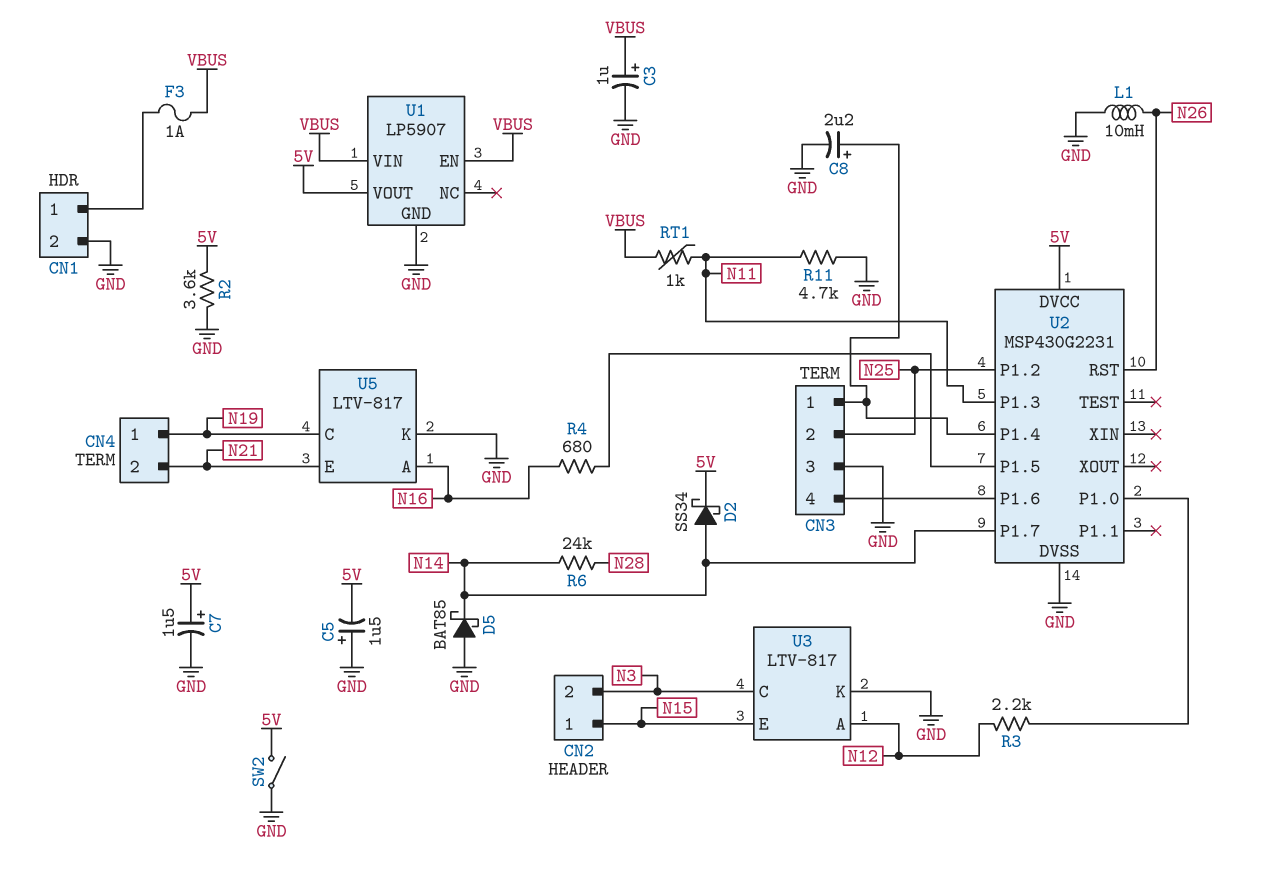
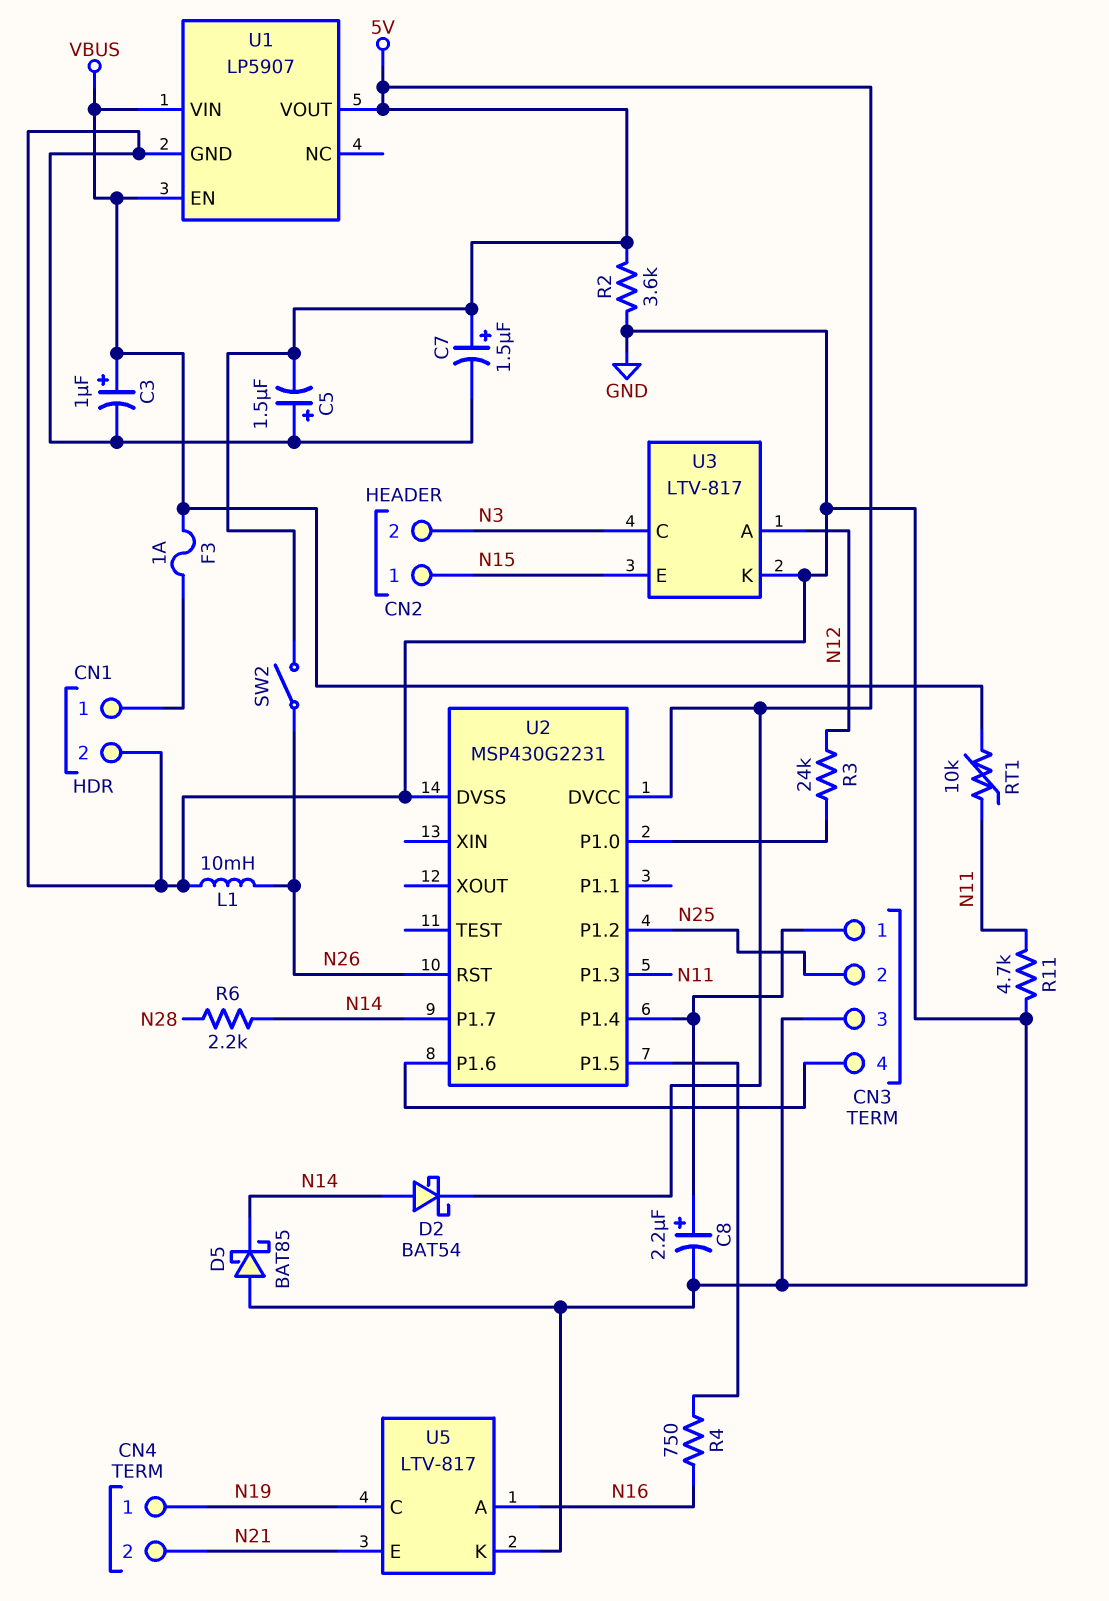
D2: schottky SS34 (A N14, K 5V) -> schottky BAT54 (A N14, K 5V)
R3: 2.2k (N12, U2/P1.0) -> 24k (N12, U2/P1.0)
R4: 680 (N16, U2/P1.5) -> 750 (N16, U2/P1.5)
R6: 24k (N14, N28) -> 2.2k (N14, N28)
RT1: 1k (N11, VBUS) -> 10k (N11, VBUS)
SW2: switch (5V, GND) -> switch (5V, N26)

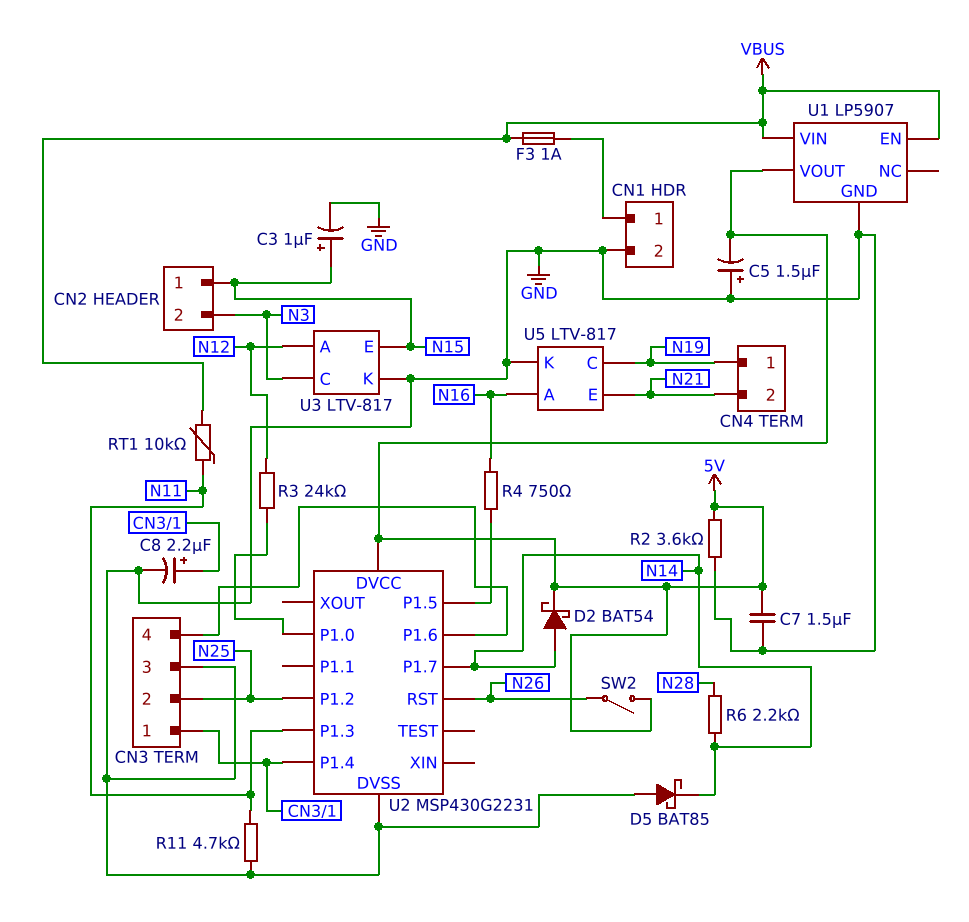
C3: 1uF (plus VBUS, minus GND) -> 1uF (plus N15, minus GND)
C7: 1.5uF (plus 5V, minus GND) -> 1.5uF (5V, GND)
L1: 10mH (GND, N26) -> none

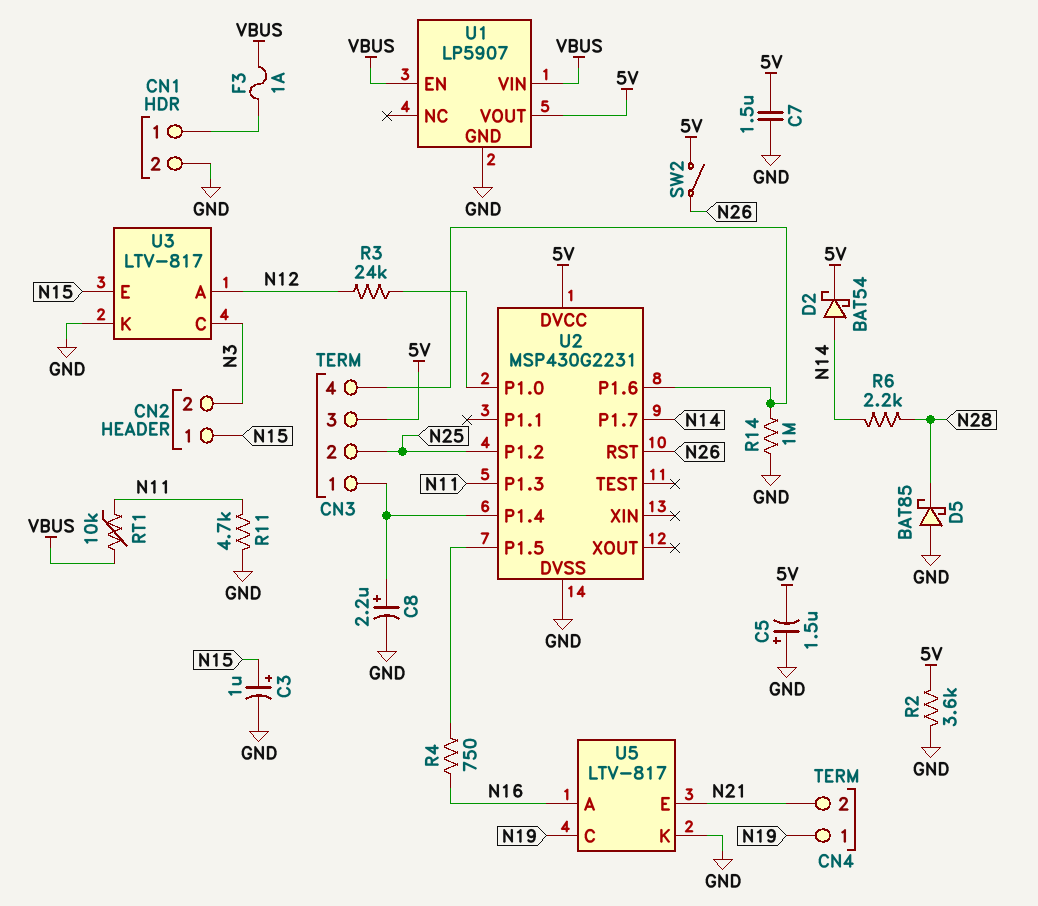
CN3 pin 3: GND -> 5V
D5: schottky BAT85 (A GND, K N14) -> schottky BAT85 (A GND, K N28)
R14: none -> 1M (CN3/4, GND)

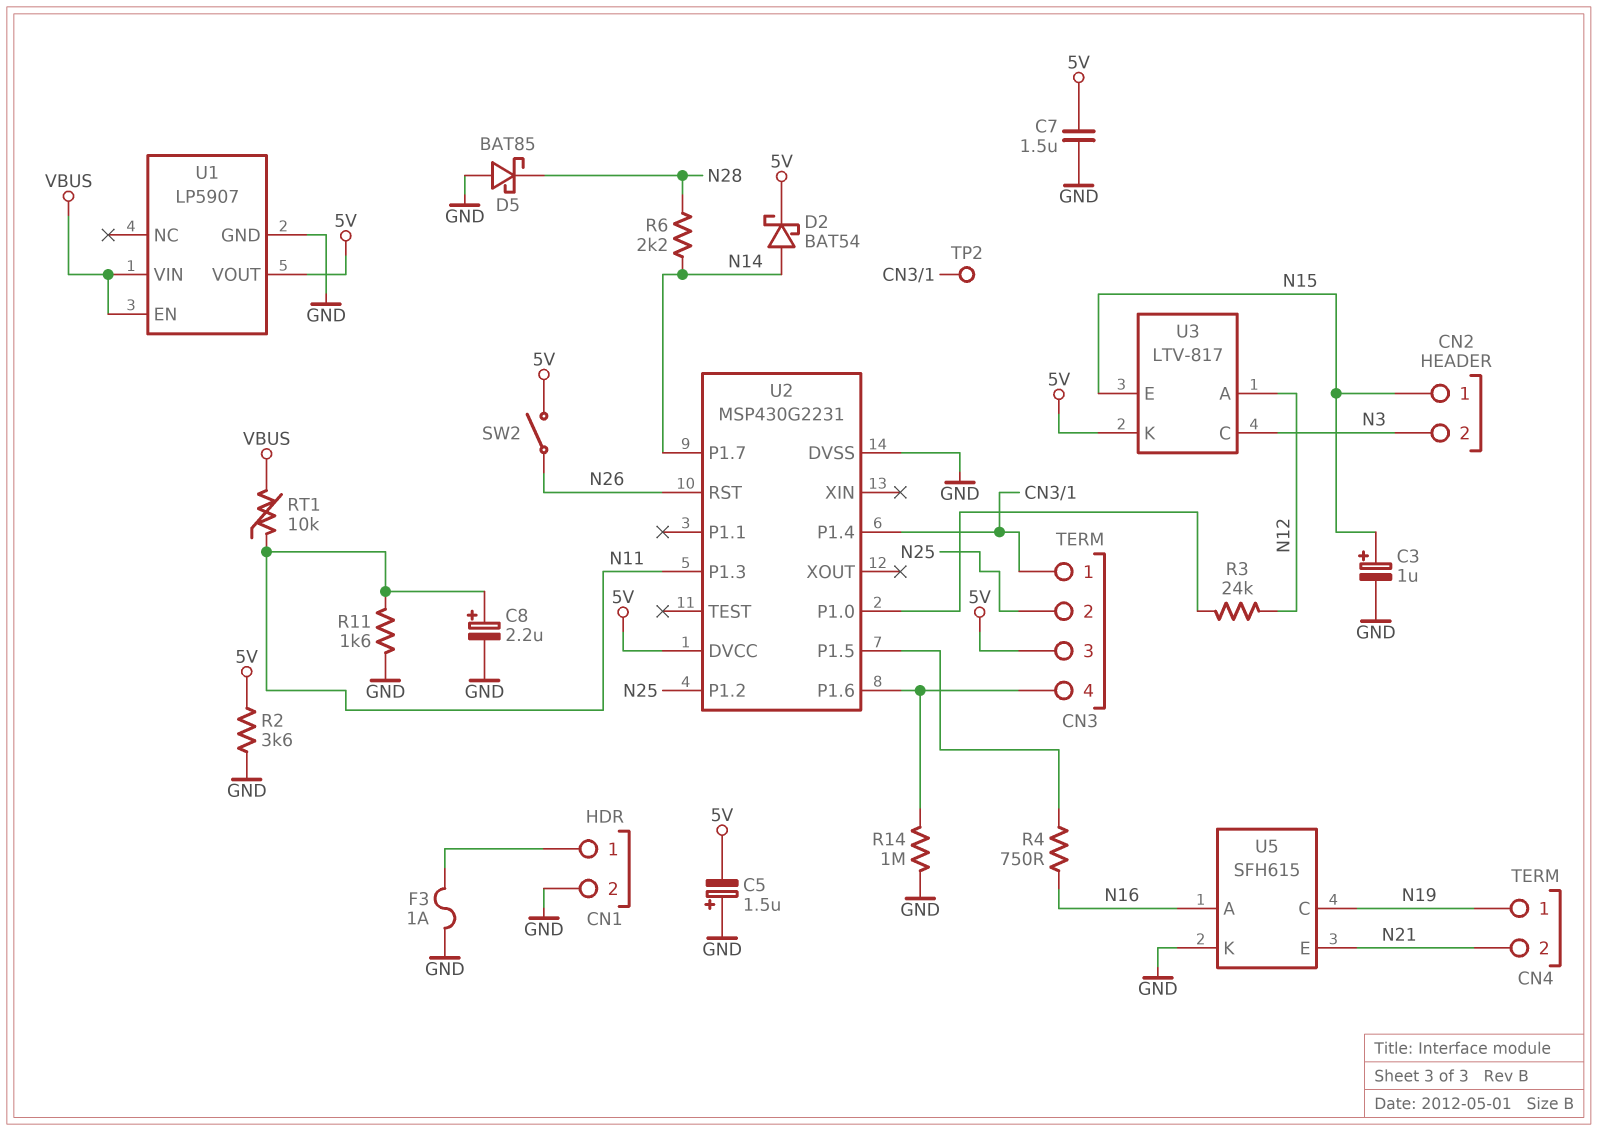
C8: 2.2uF (plus CN3/1, minus GND) -> 2.2uF (plus N11, minus GND)
F3: 1A (CN1/1, VBUS) -> 1A (CN1/1, GND)
R11: 4.7k (GND, N11) -> 1.6k (GND, N11)
TP2: none -> test point (CN3/1)
U3 pin K: GND -> 5V
U5: LTV-817 -> SFH615

